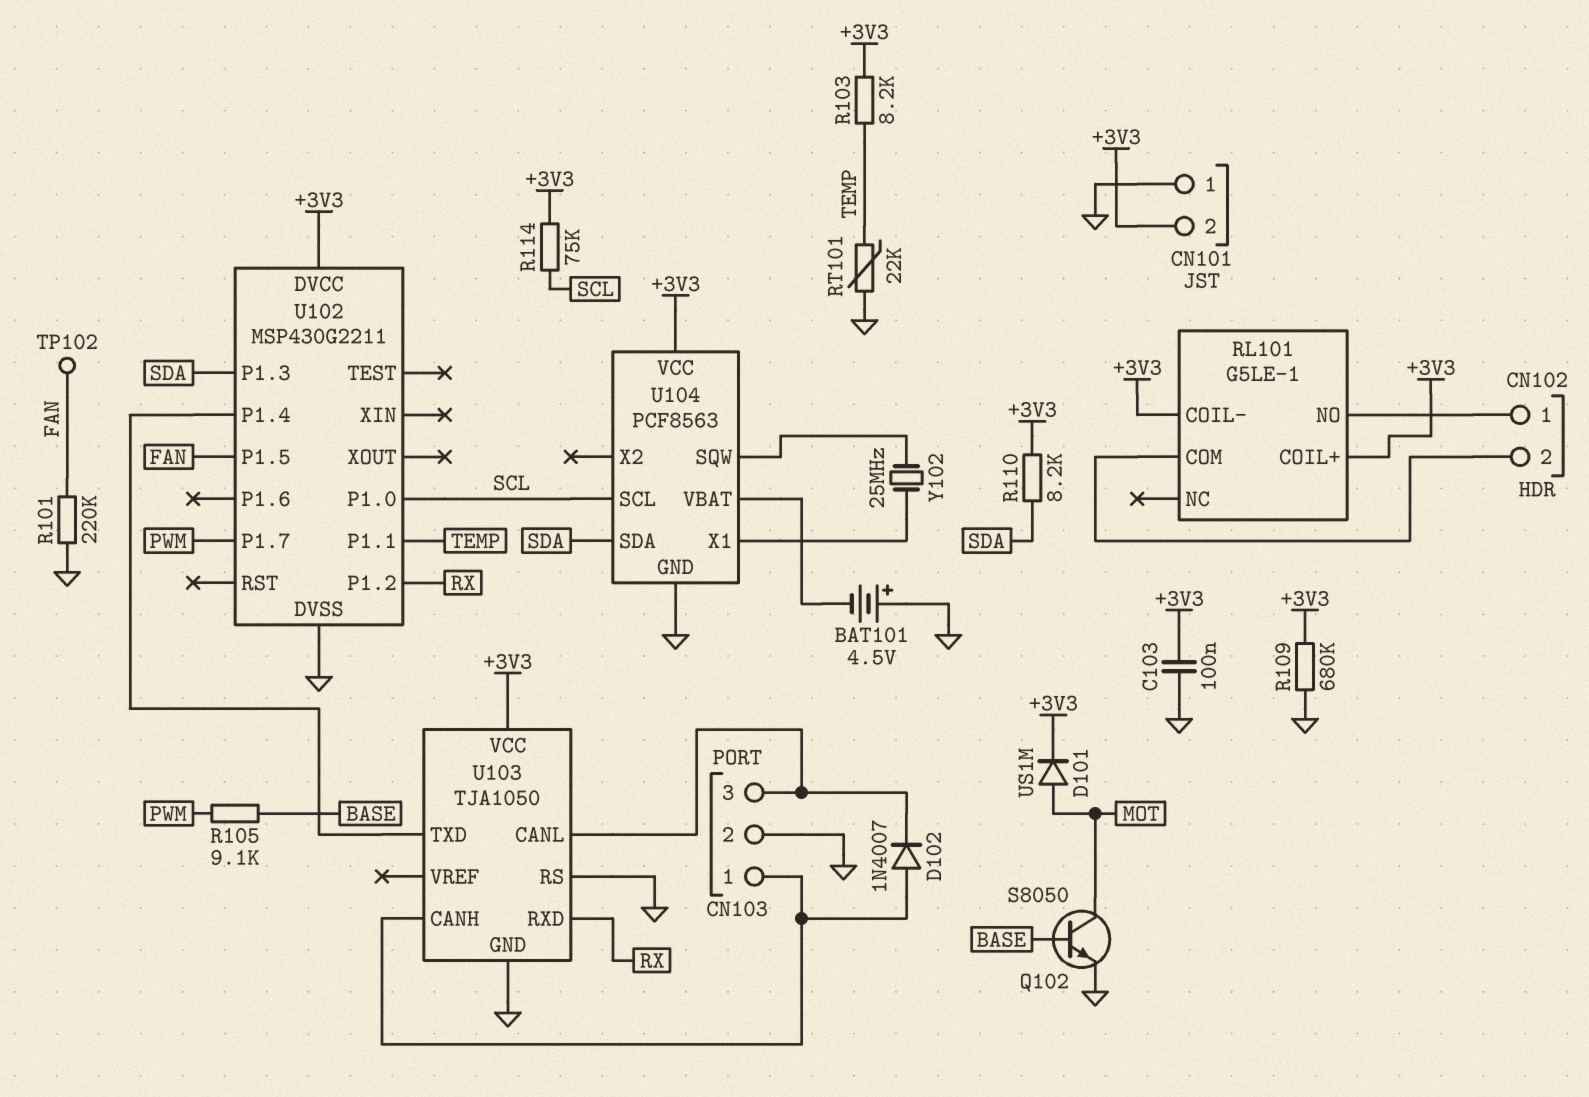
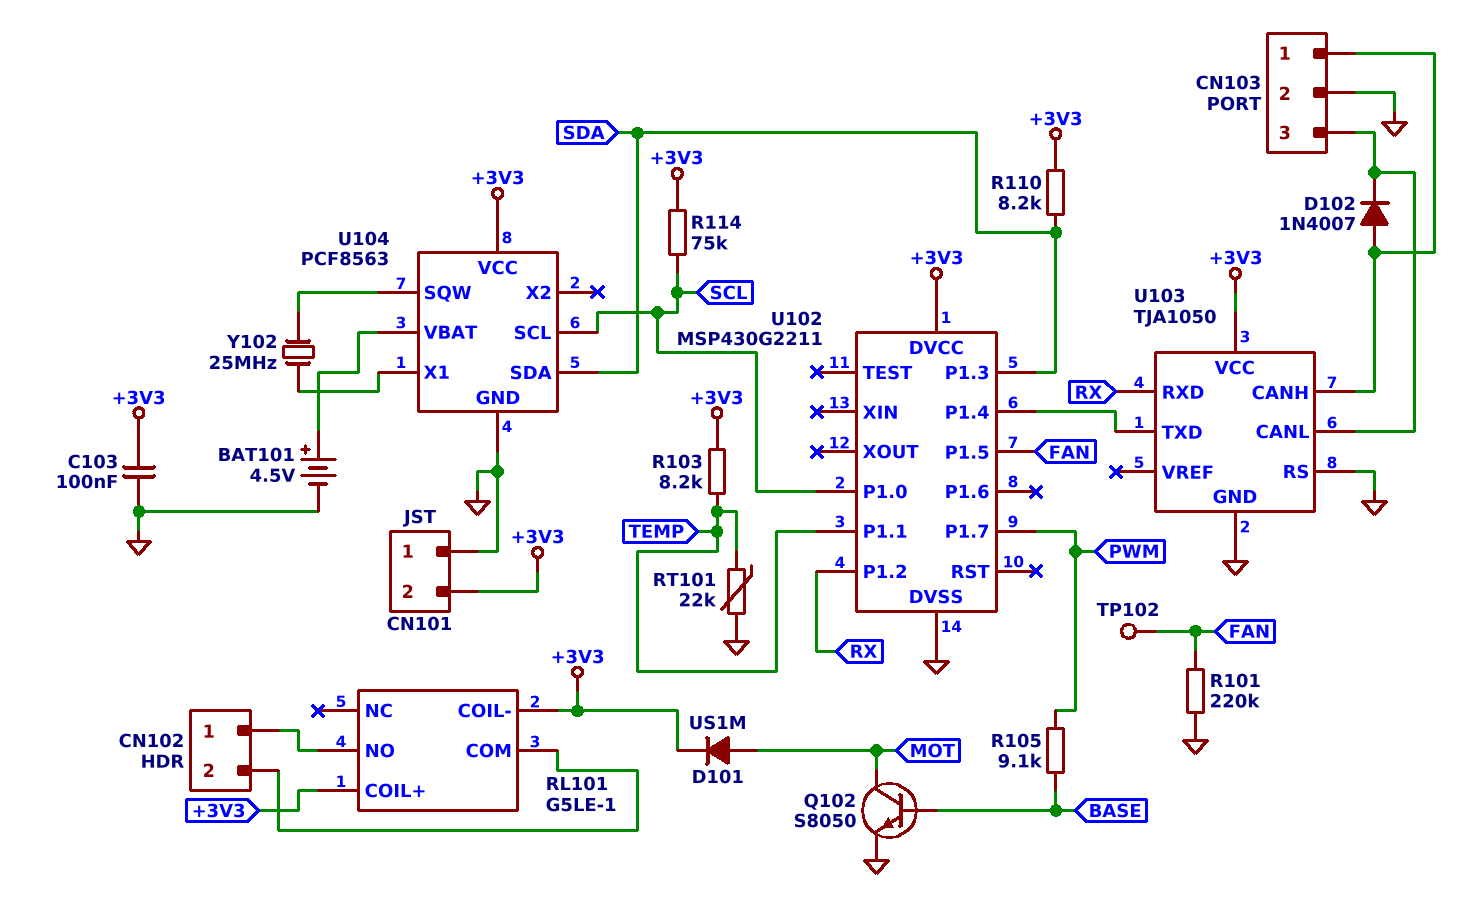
BAT101: 4.5V (plus GND, minus U104/VBAT) -> 4.5V (plus U104/VBAT, minus GND)
R109: 680k (+3V3, GND) -> none

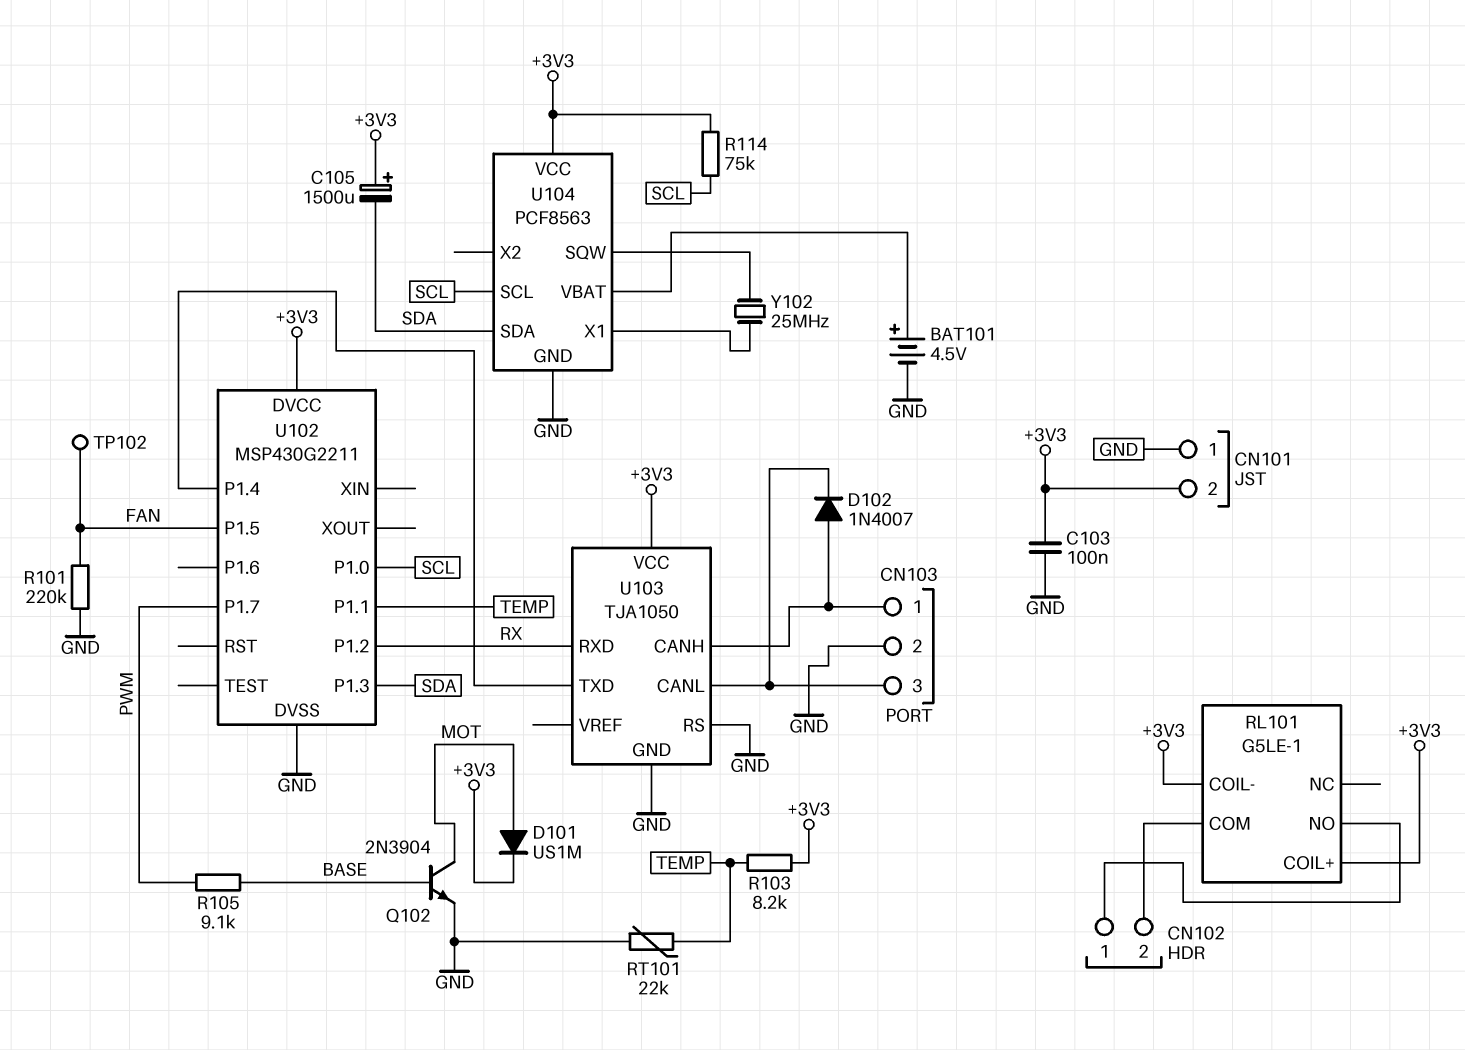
C105: none -> 1500uF (plus +3V3, minus SDA)
Q102: NPN S8050 (B BASE, C MOT, E GND) -> NPN 2N3904 (B BASE, C MOT, E GND)
R110: 8.2k (+3V3, SDA) -> none

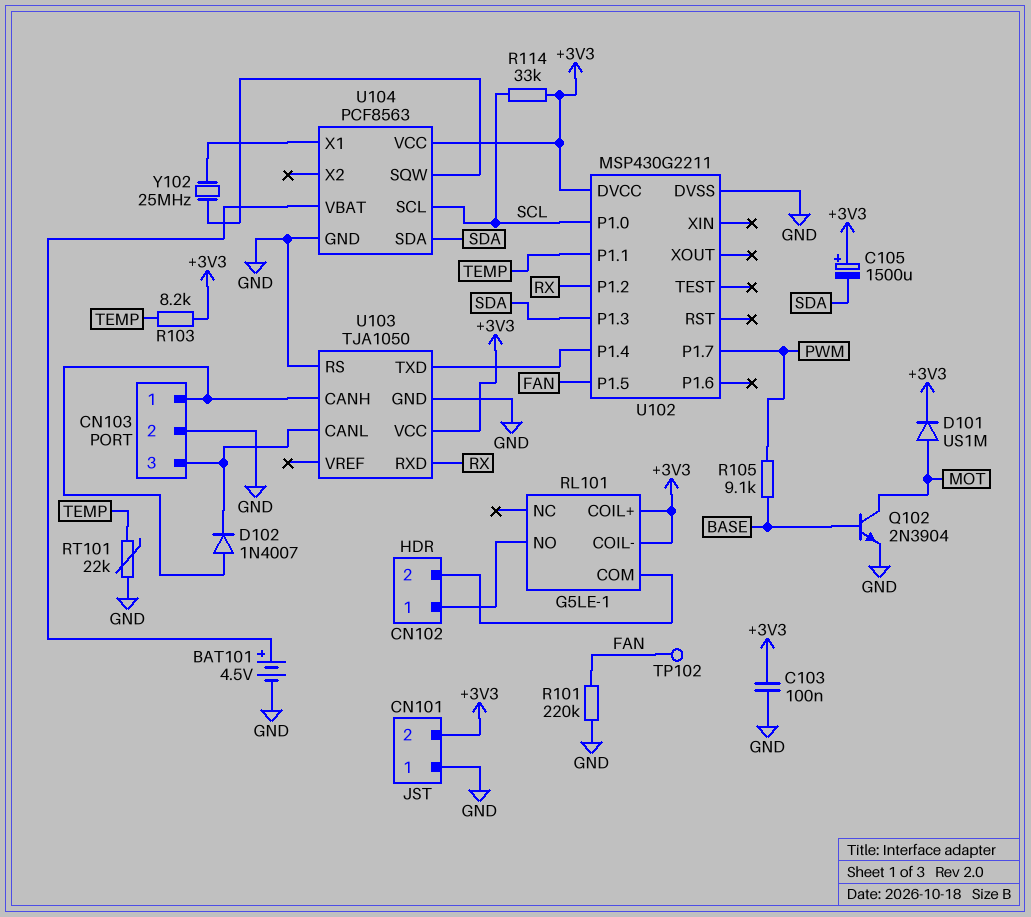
R114: 75k (+3V3, SCL) -> 33k (+3V3, SCL)

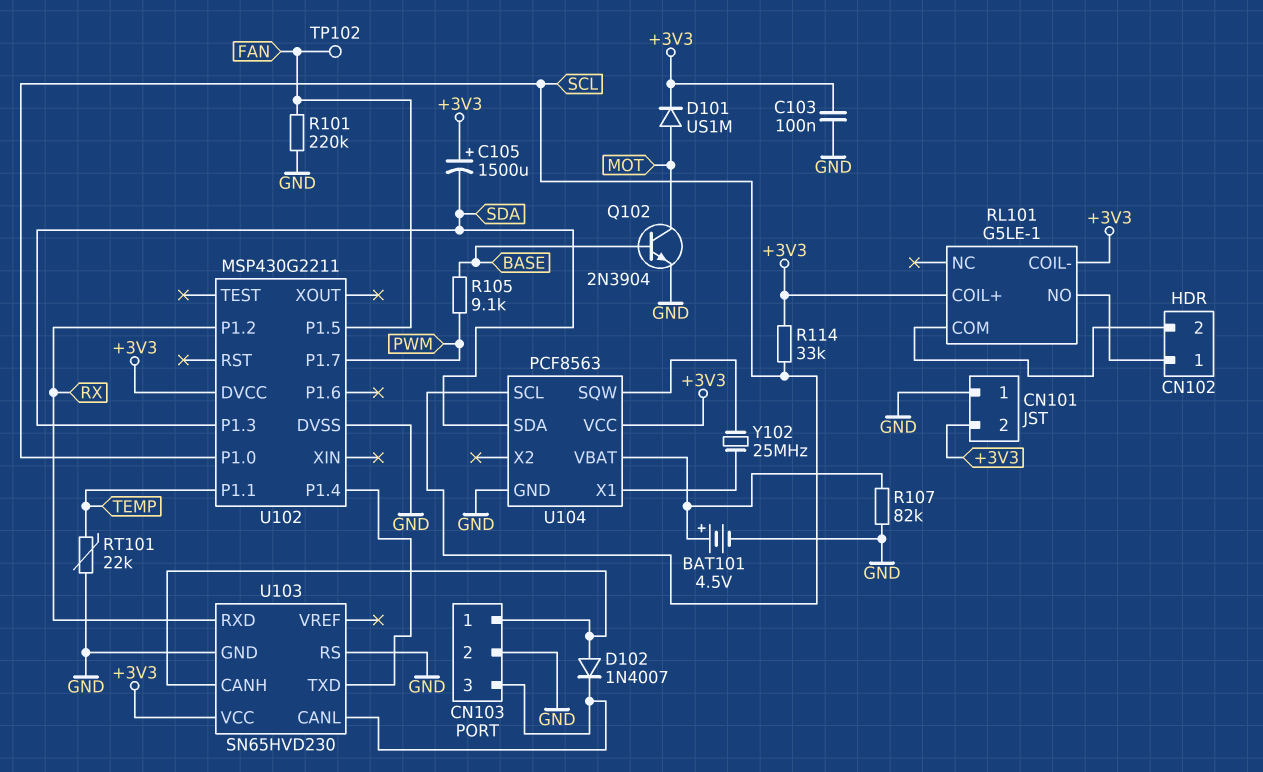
R103: 8.2k (+3V3, TEMP) -> none
R107: none -> 82k (GND, U104/VBAT)
U103: TJA1050 -> SN65HVD230

